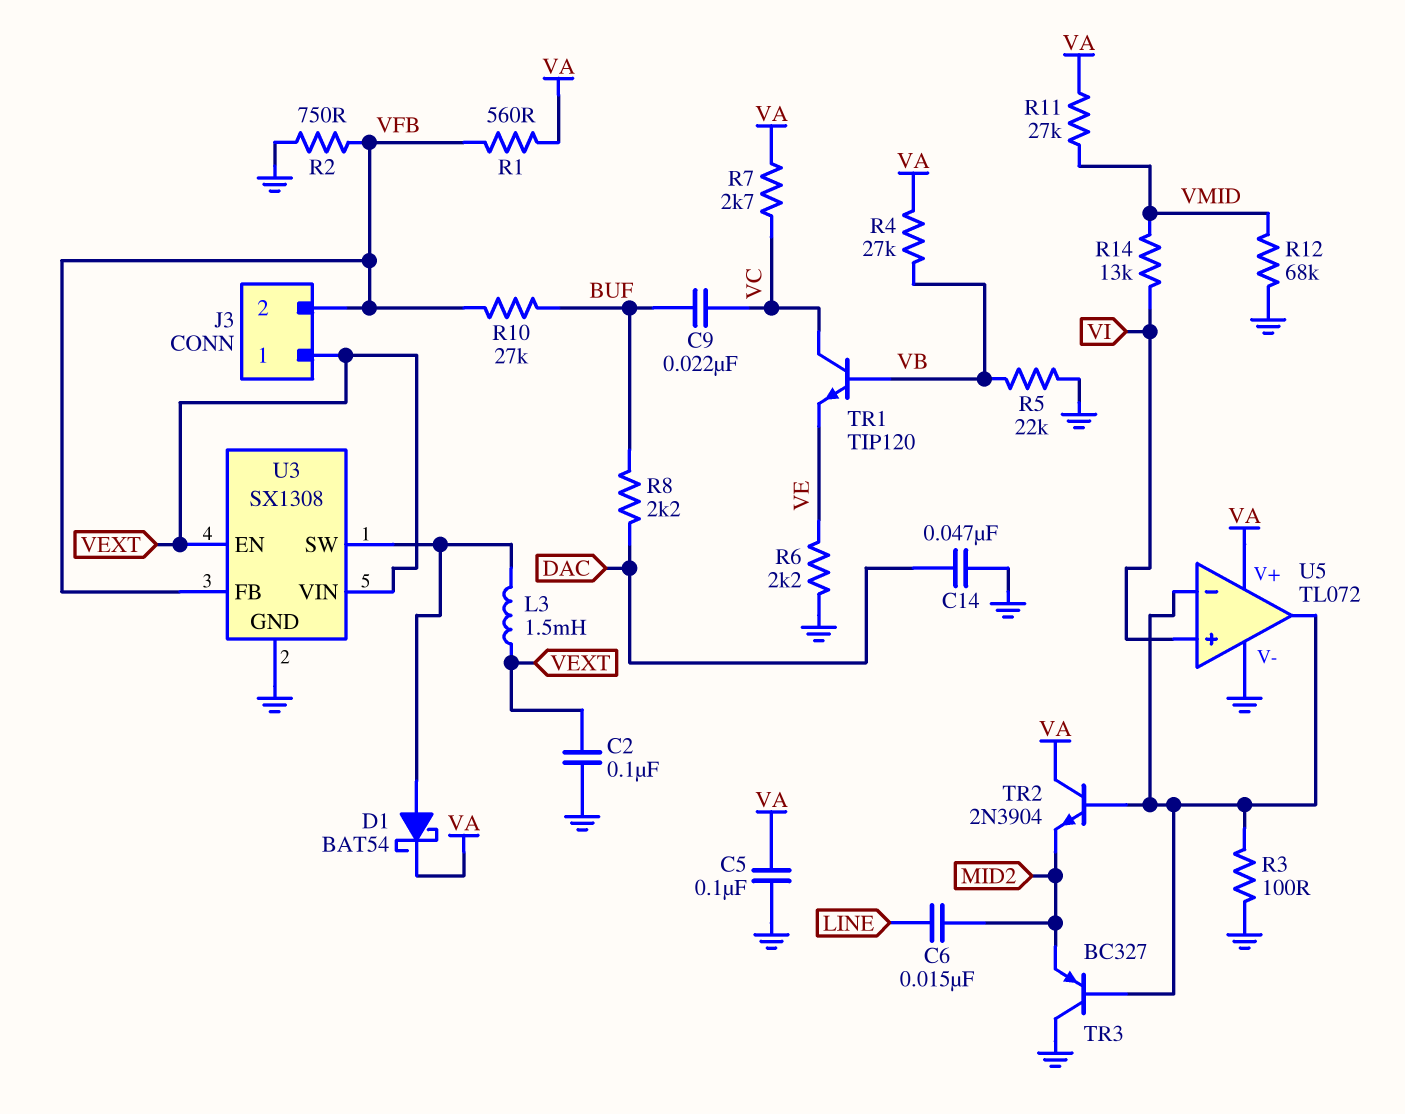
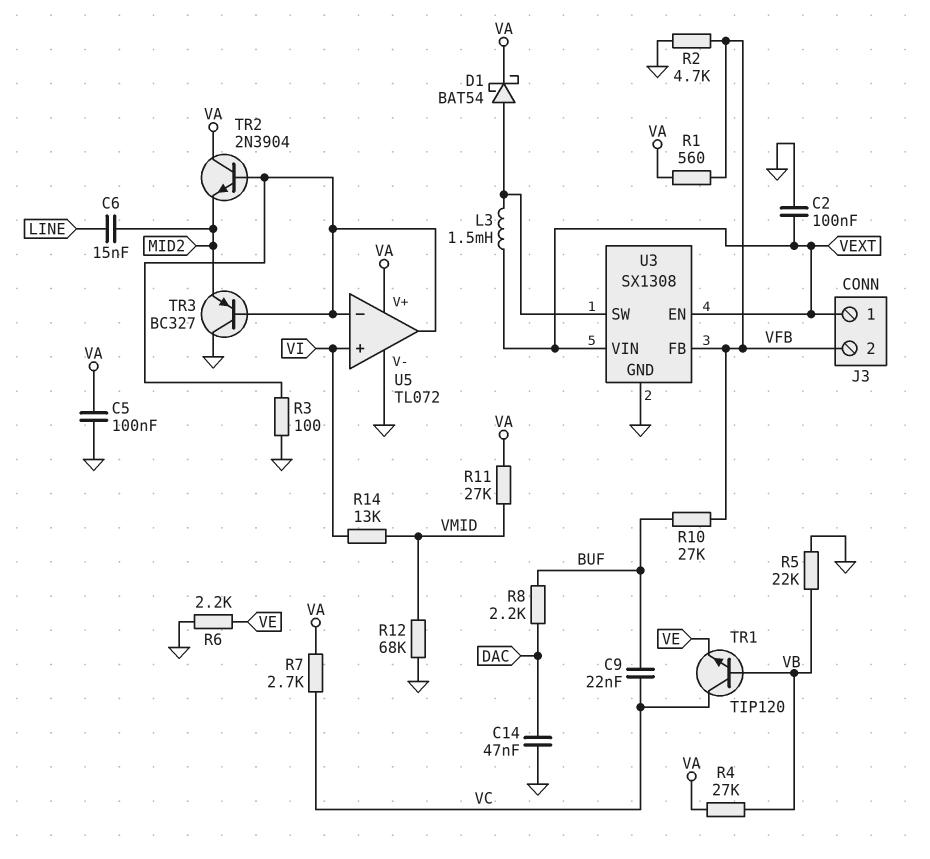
R2: 750 (GND, VFB) -> 4.7k (GND, VFB)

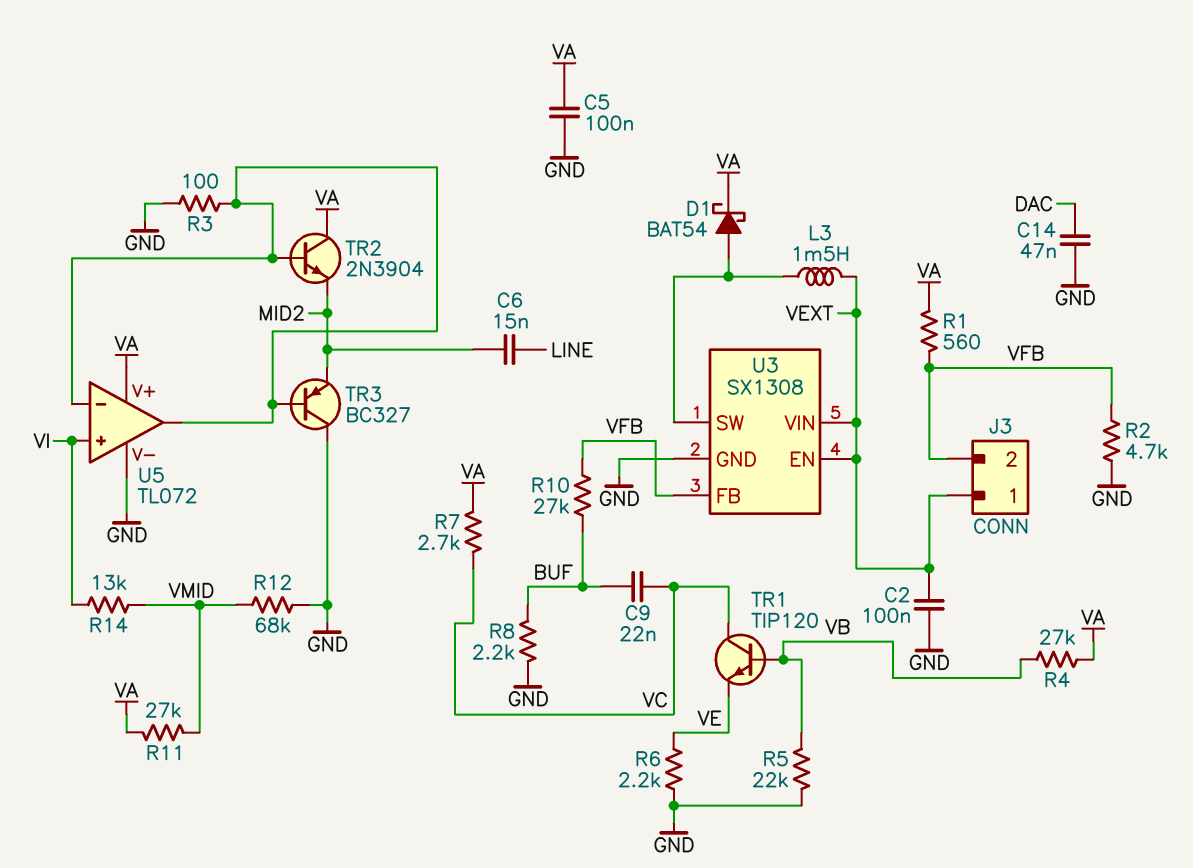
R8: 2.2k (BUF, DAC) -> 2.2k (BUF, GND)

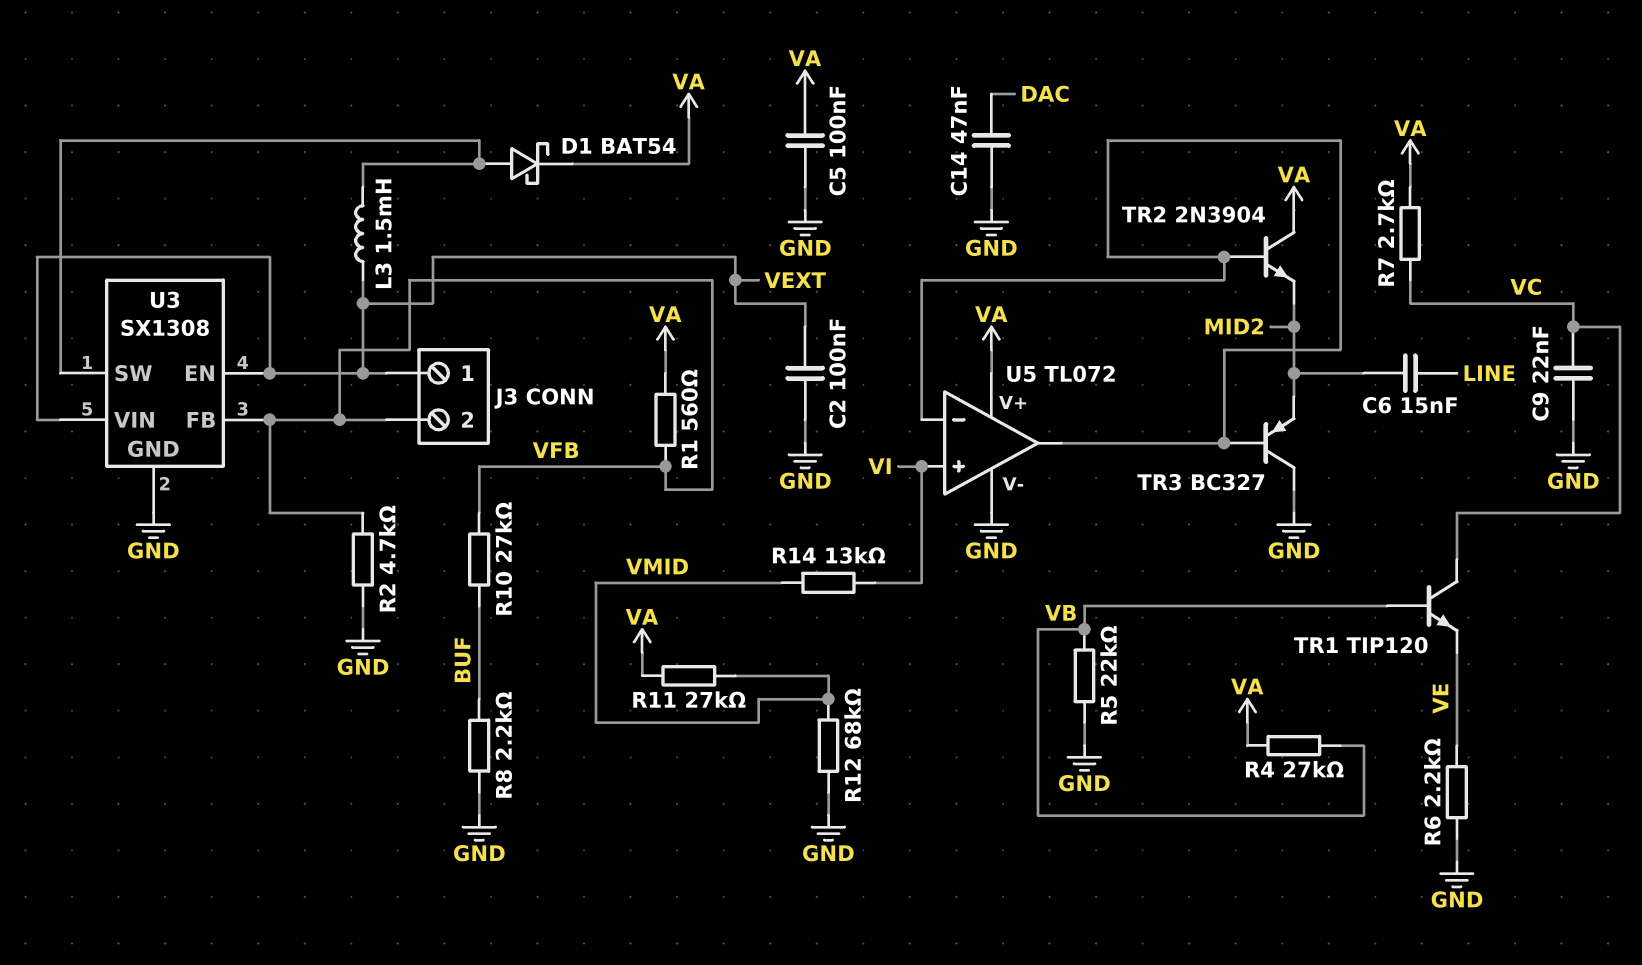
C9: 22nF (BUF, VC) -> 22nF (GND, VC)
R3: 100 (GND, U5/in-) -> none

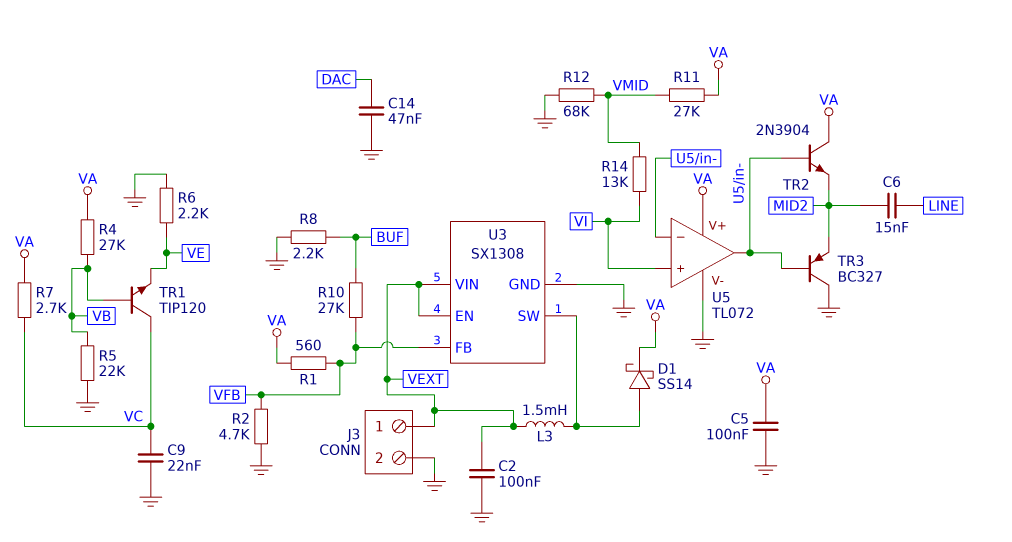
D1: schottky BAT54 (A U3/SW, K VA) -> schottky SS14 (A U3/SW, K VA)
J3 pin 2: VFB -> GND

